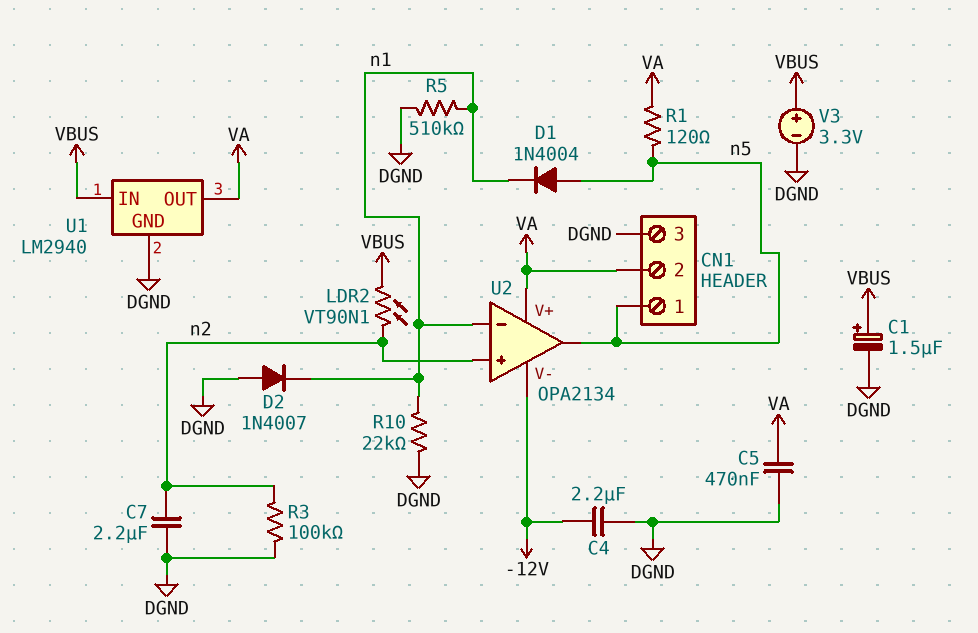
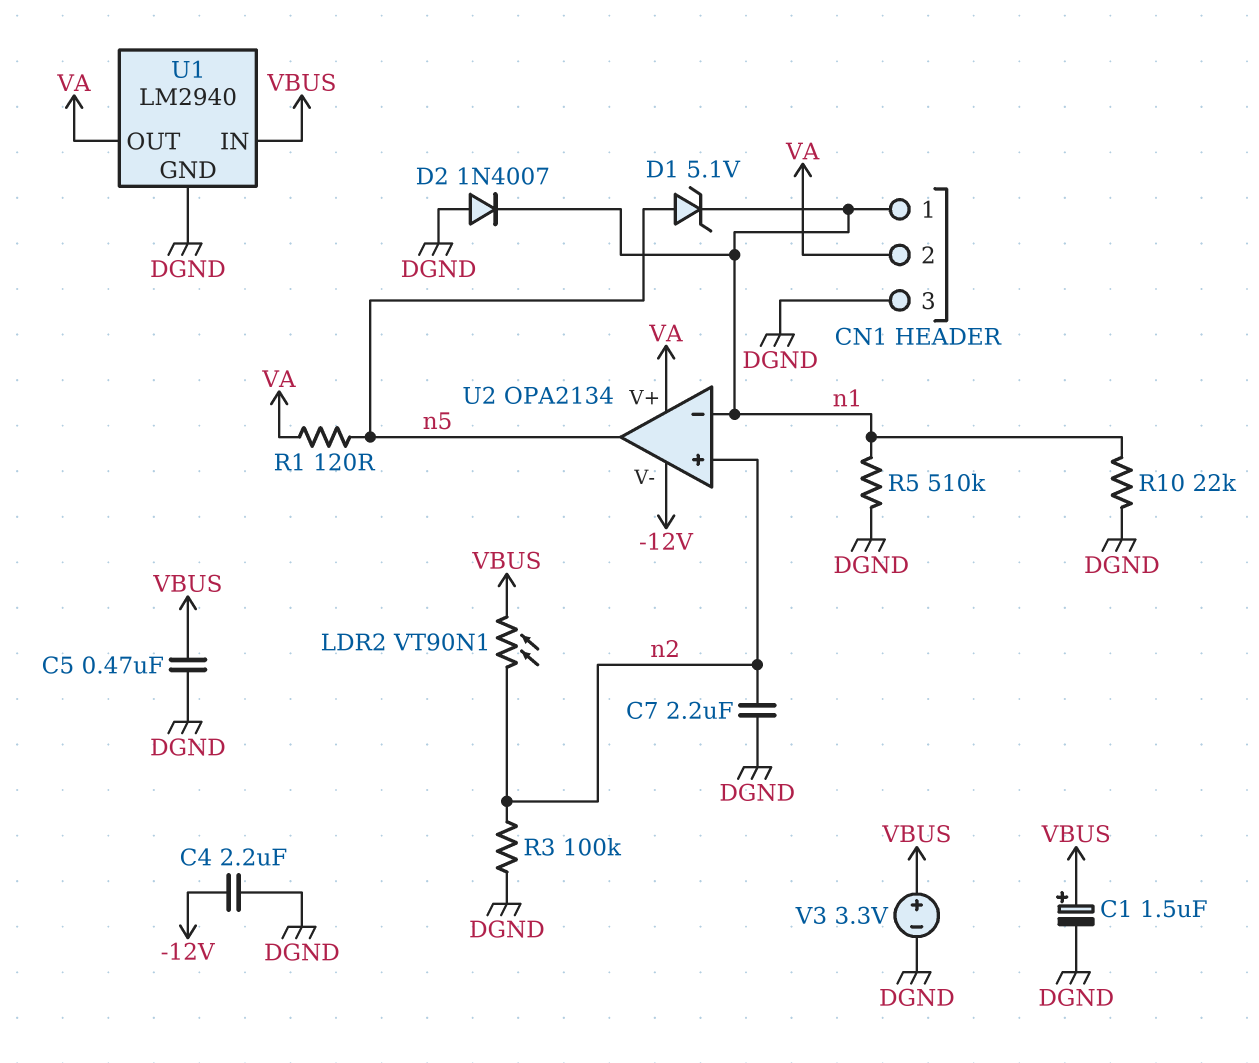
C5: 470nF (DGND, VA) -> 470nF (DGND, VBUS)
CN1 pin 1: n5 -> n1
D1: diode 1N4004 (A n5, K n1) -> zener 5.1V (A n5, K n1)

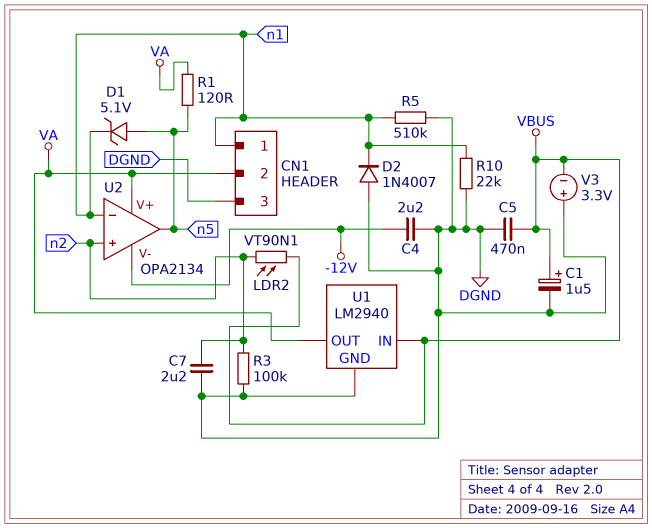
V3: 3.3V (plus VBUS, minus DGND) -> 3.3V (plus DGND, minus VBUS)

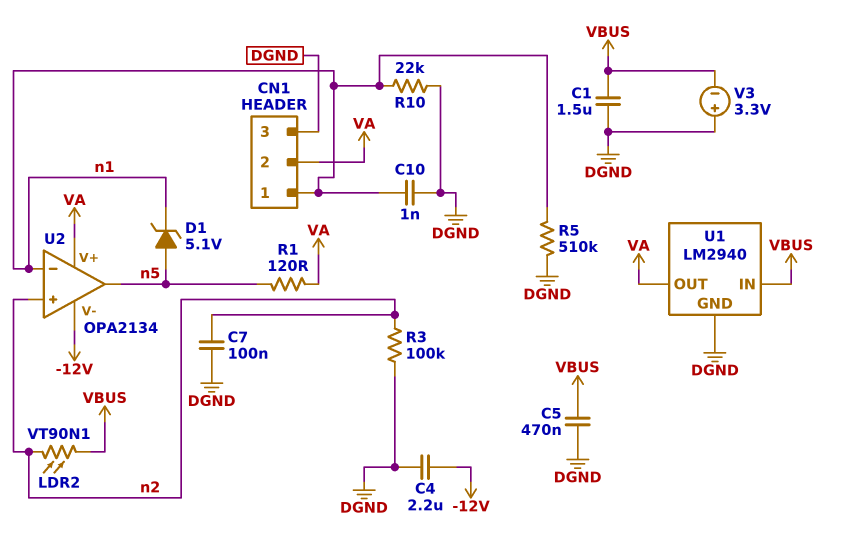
C1: 1.5uF (plus VBUS, minus DGND) -> 1.5uF (DGND, VBUS)
C7: 2.2uF (DGND, n2) -> 100nF (DGND, n2)
C10: none -> 1nF (DGND, n1)
D2: diode 1N4007 (A DGND, K n1) -> none

